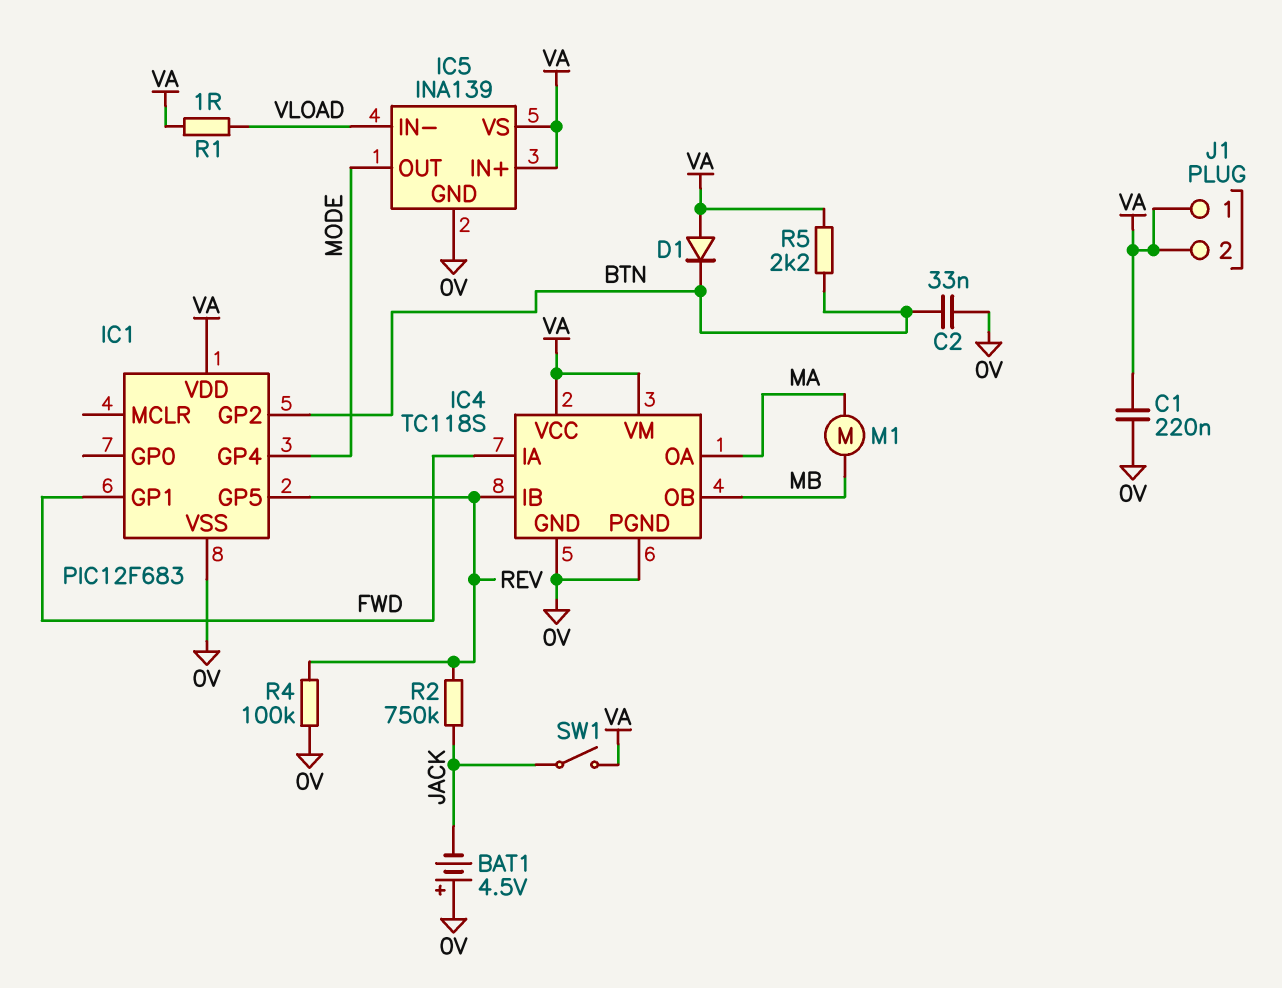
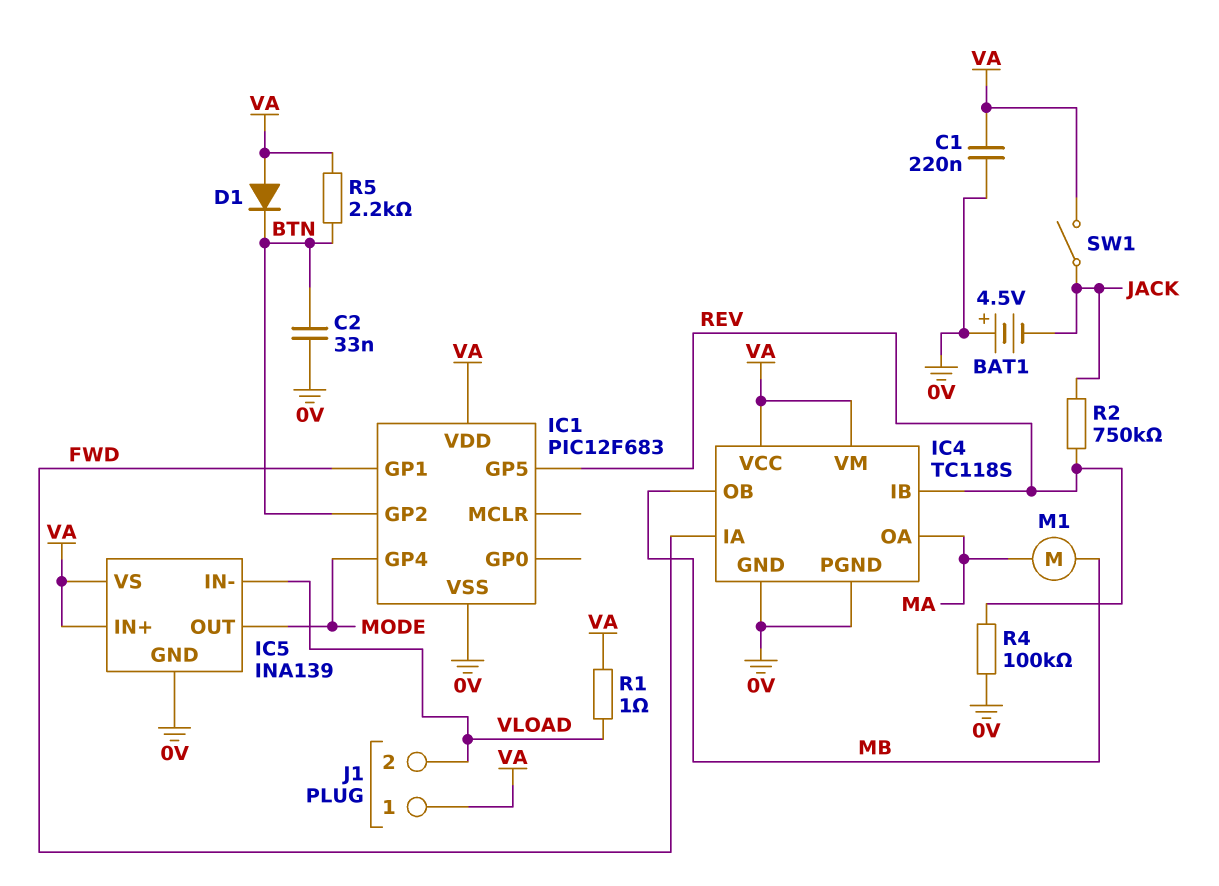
J1 pin 2: VA -> VLOAD

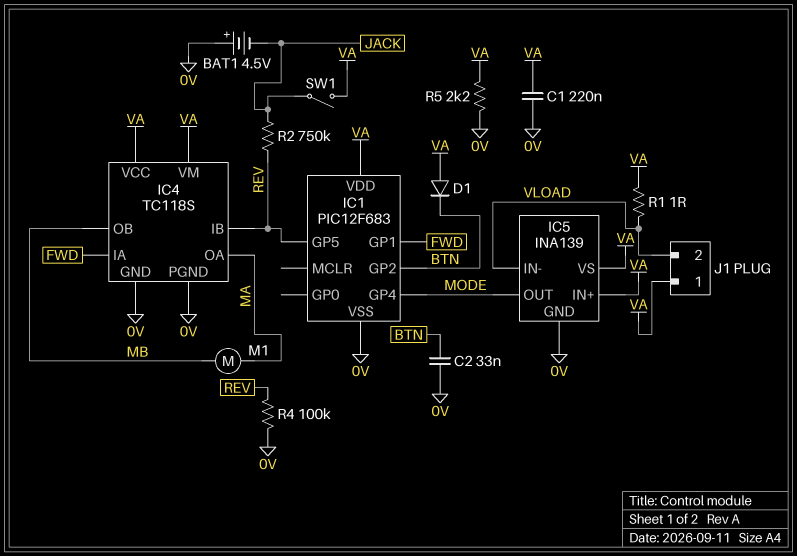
R5: 2.2k (BTN, VA) -> 2.2k (0V, VA)

